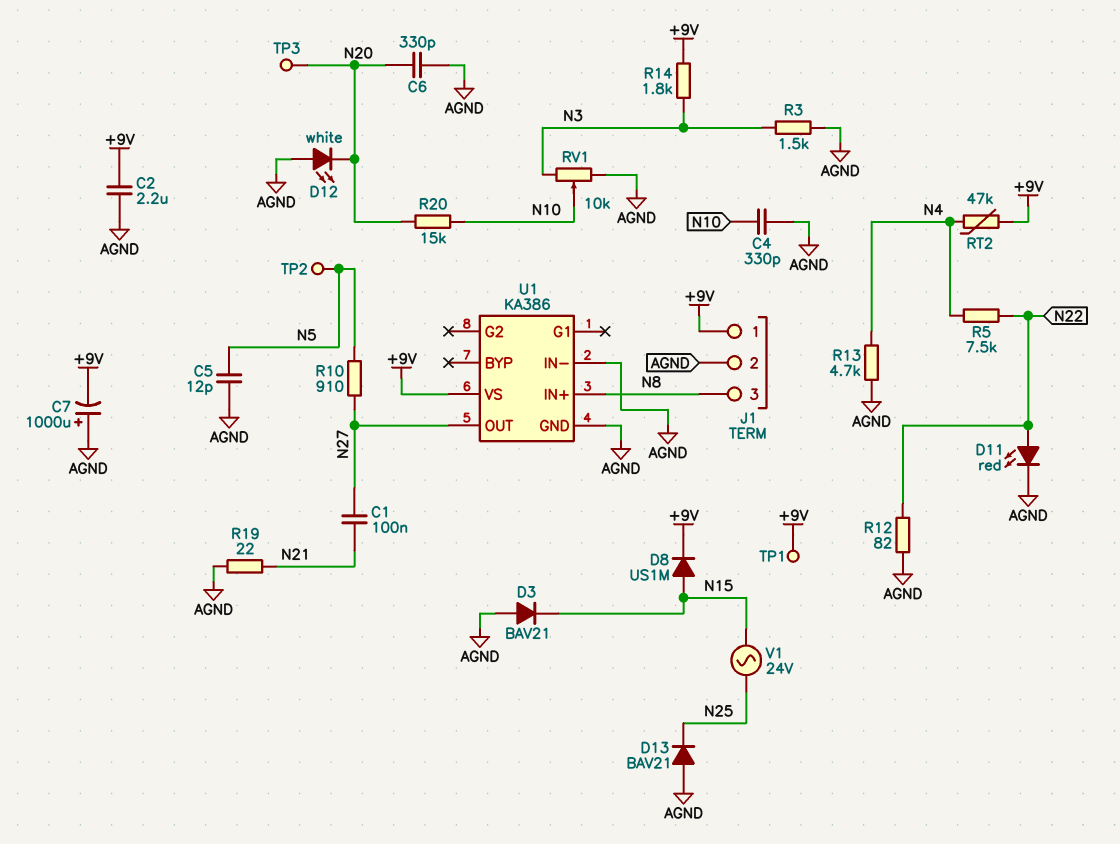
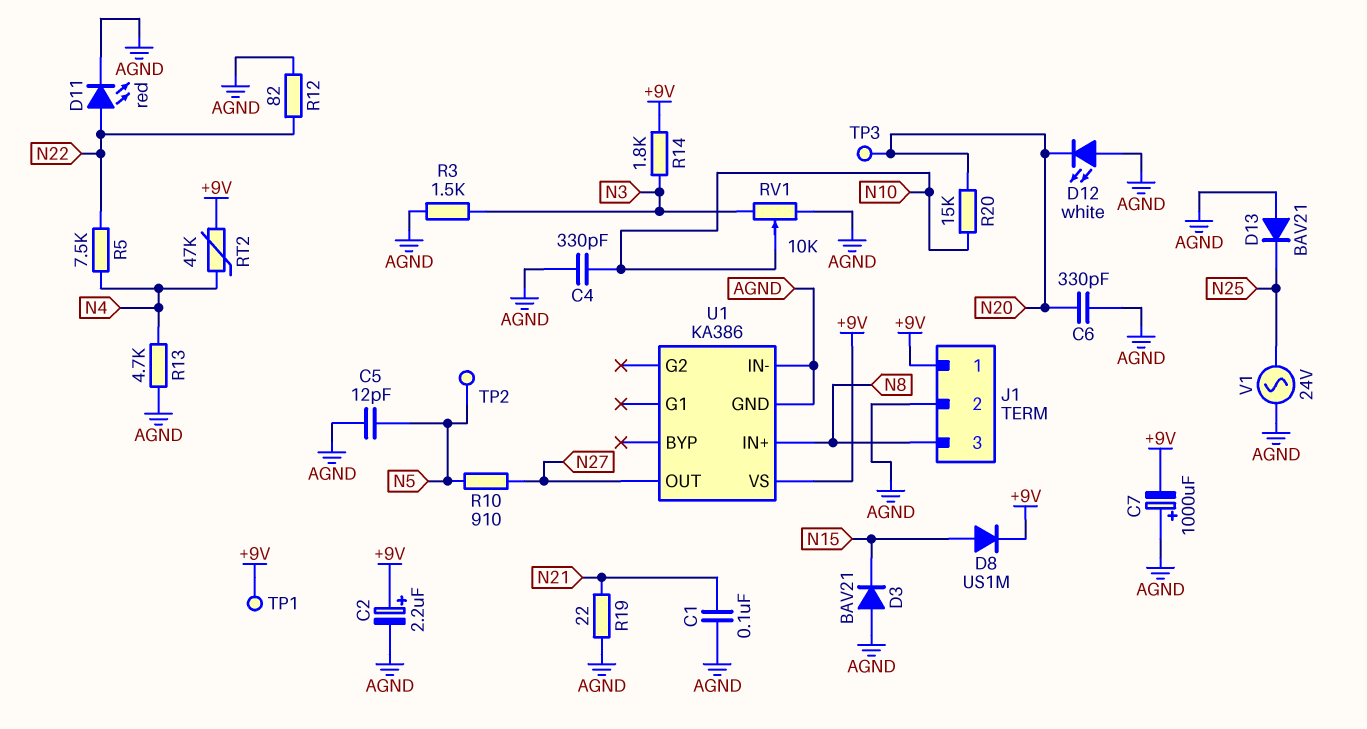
C1: 100nF (N21, N27) -> 100nF (AGND, N21)
C2: 2.2uF (+9V, AGND) -> 2.2uF (plus +9V, minus AGND)
V1: AC 24V (N15, N25) -> AC 24V (AGND, N25)

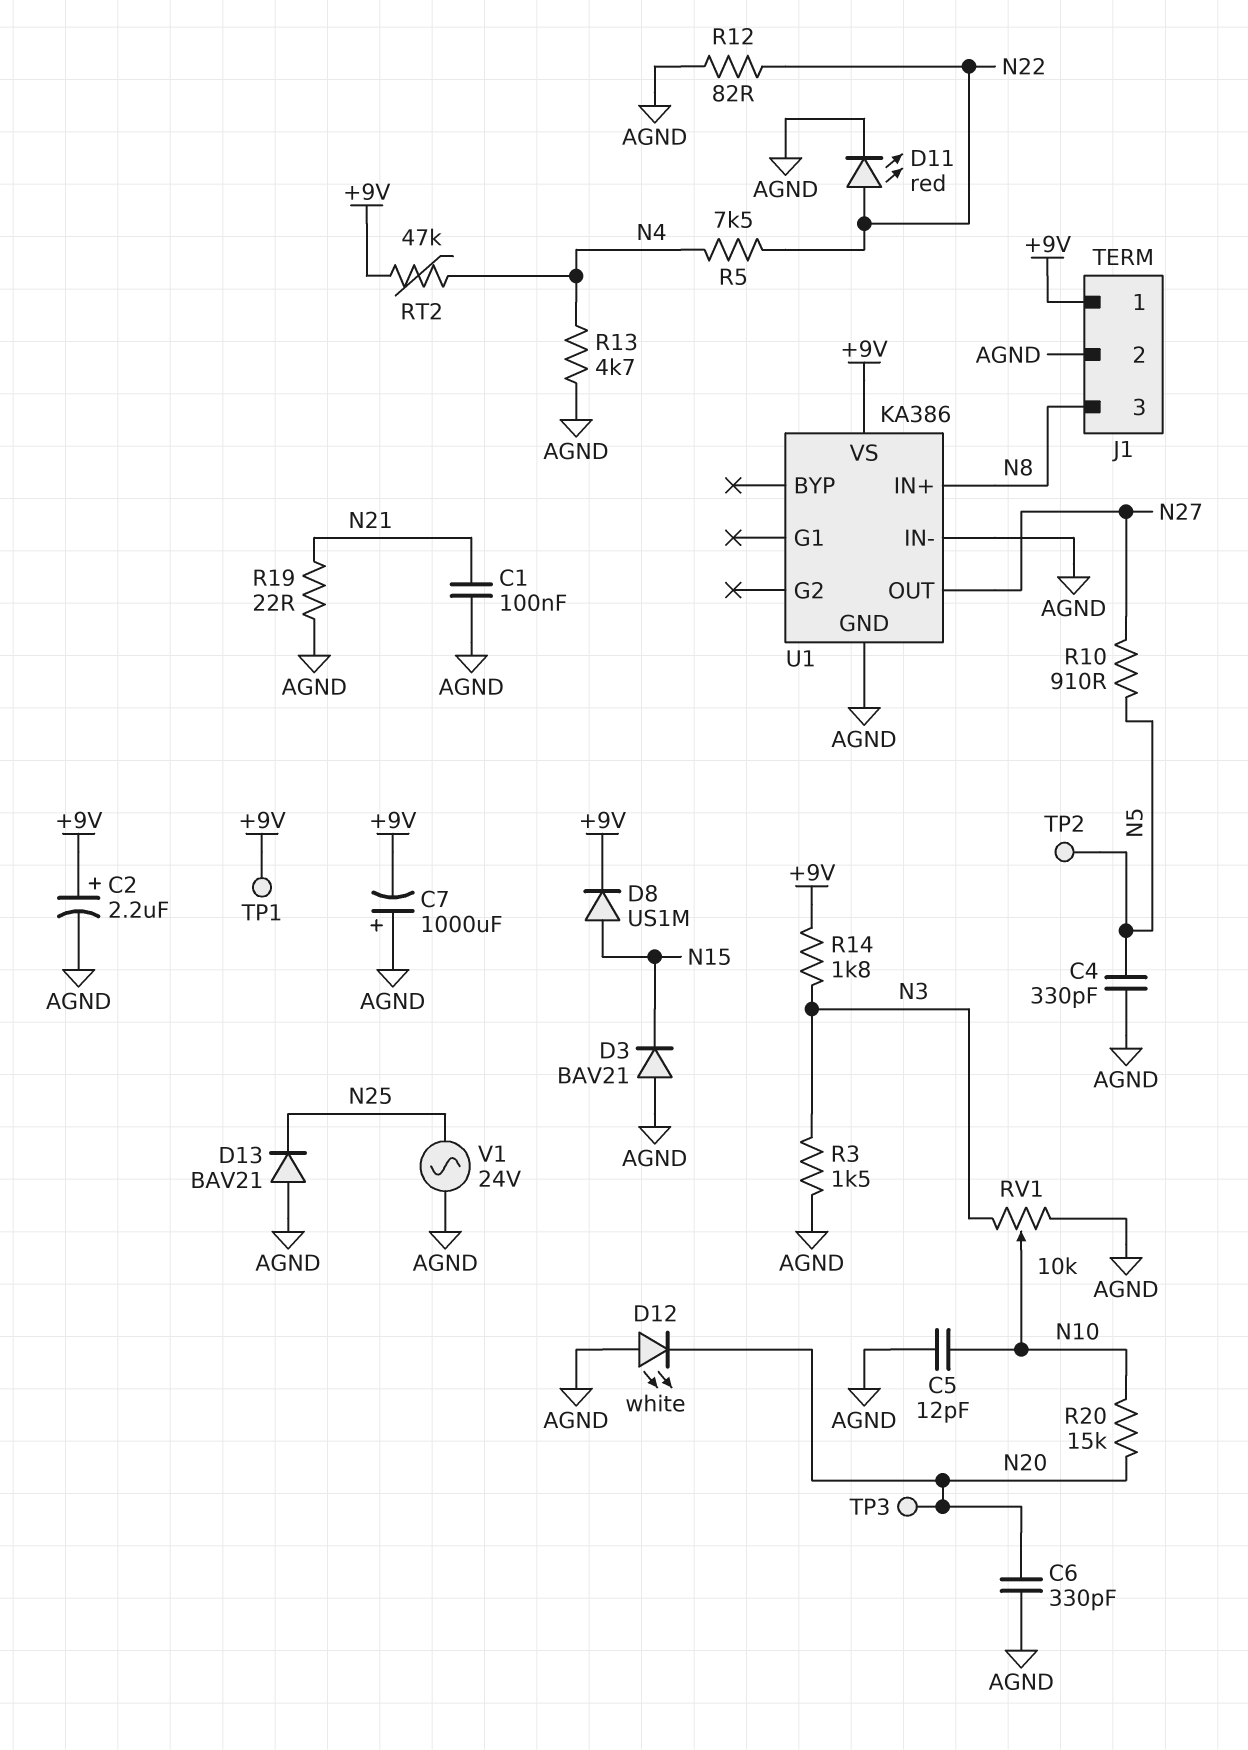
C4: 330pF (AGND, N10) -> 330pF (AGND, N5)
C5: 12pF (AGND, N5) -> 12pF (AGND, N10)

